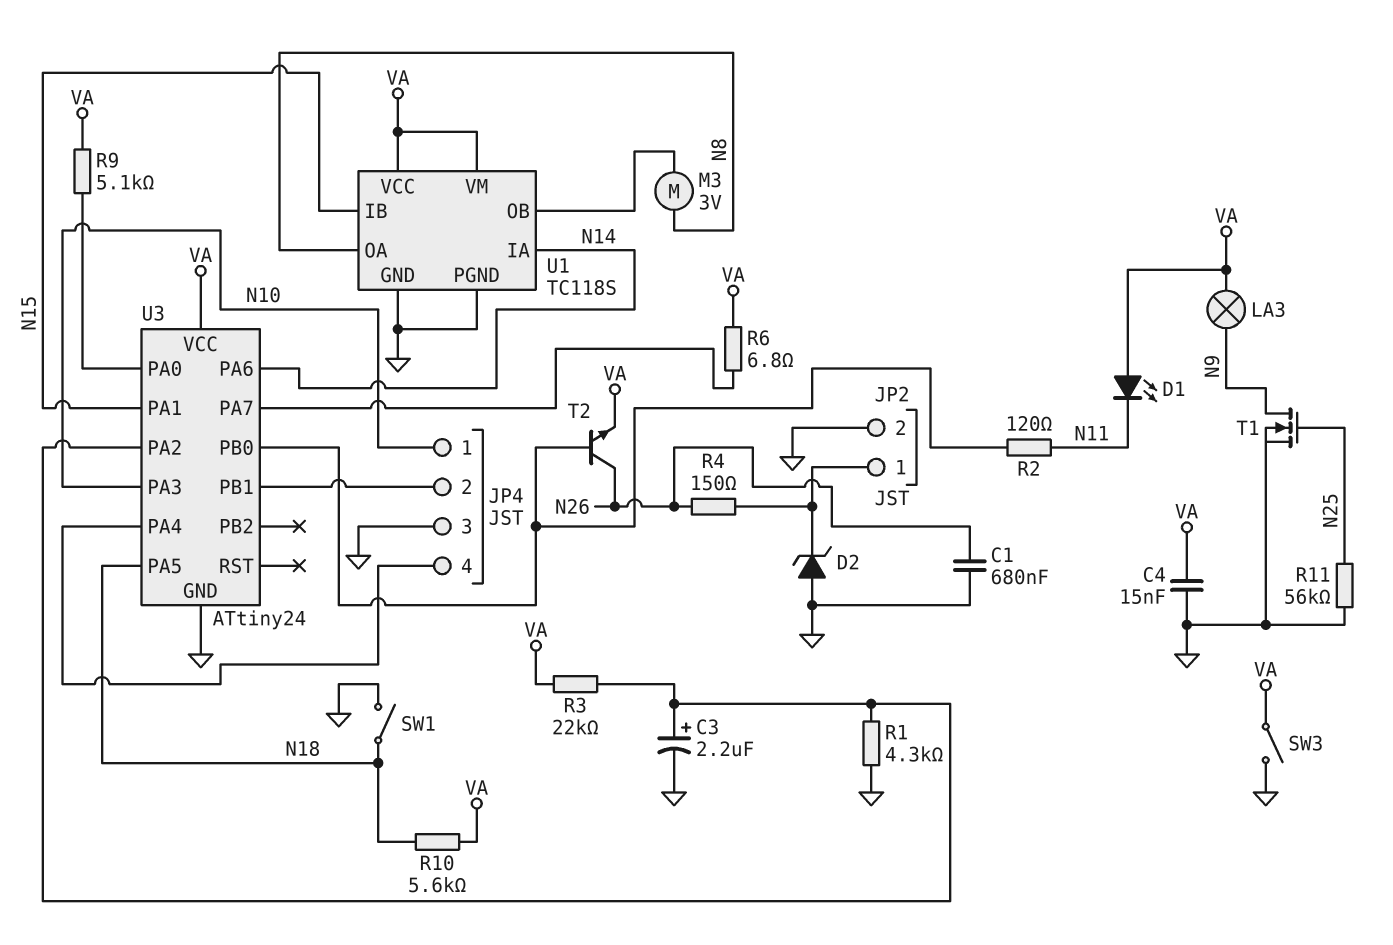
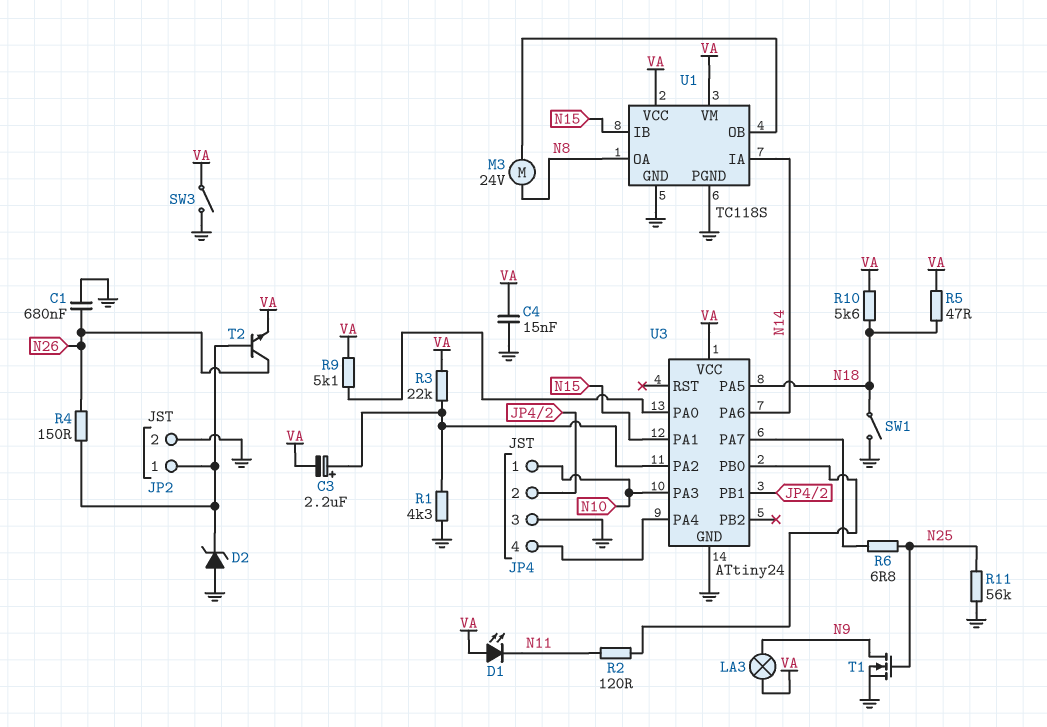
C3: 2.2uF (plus U3/PA2, minus GND) -> 2.2uF (plus U3/PA2, minus VA)
M3: motor 3V (N8, U1/OB) -> motor 24V (N8, U1/OB)
R5: none -> 47 (N18, VA)
R6: 6.8 (U3/PA7, VA) -> 6.8 (N25, U3/PA7)
T2: NPN (B U3/PB0, C N26, E VA) -> NPN (B JP2/1, C N26, E VA)

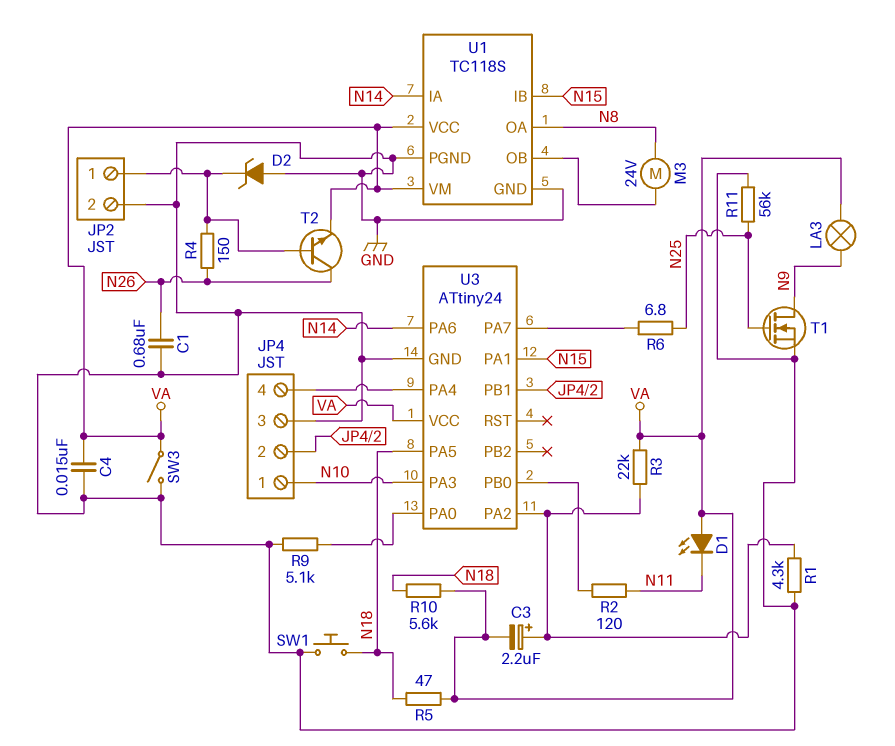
R9: 5.1k (U3/PA0, VA) -> 5.1k (GND, U3/PA0)
SW1: switch (GND, N18) -> button (GND, N18)

